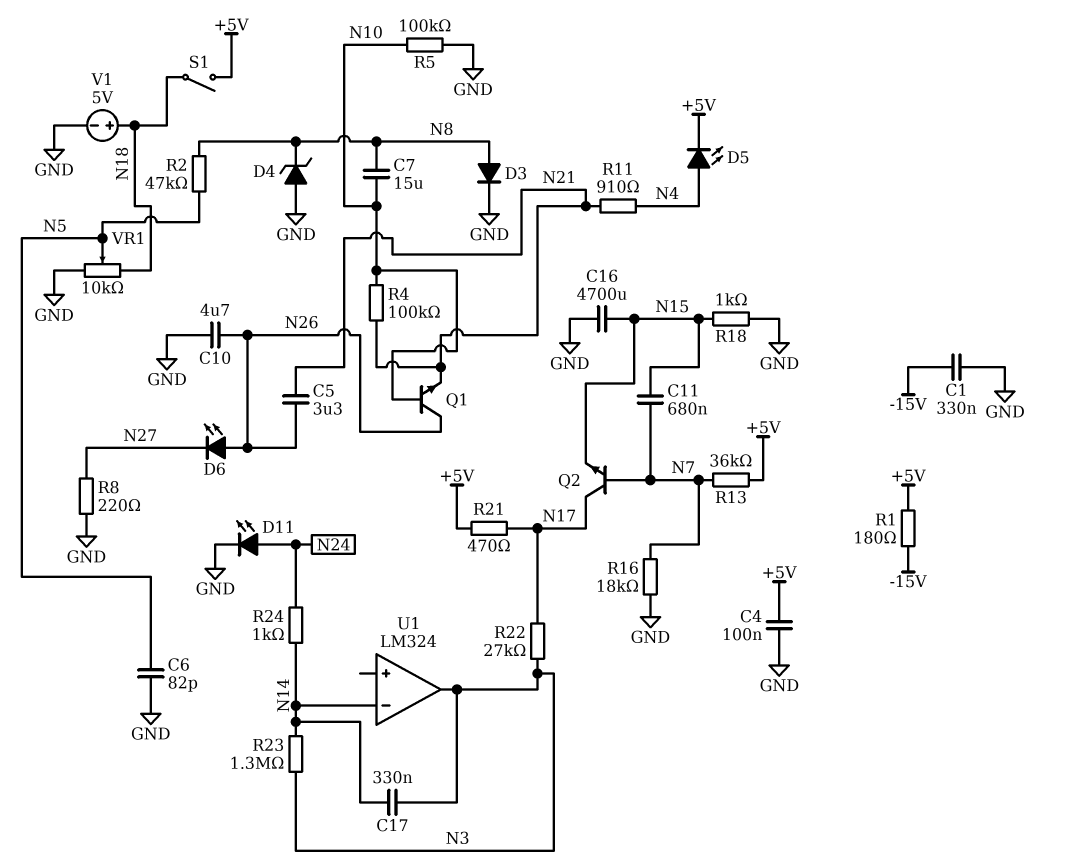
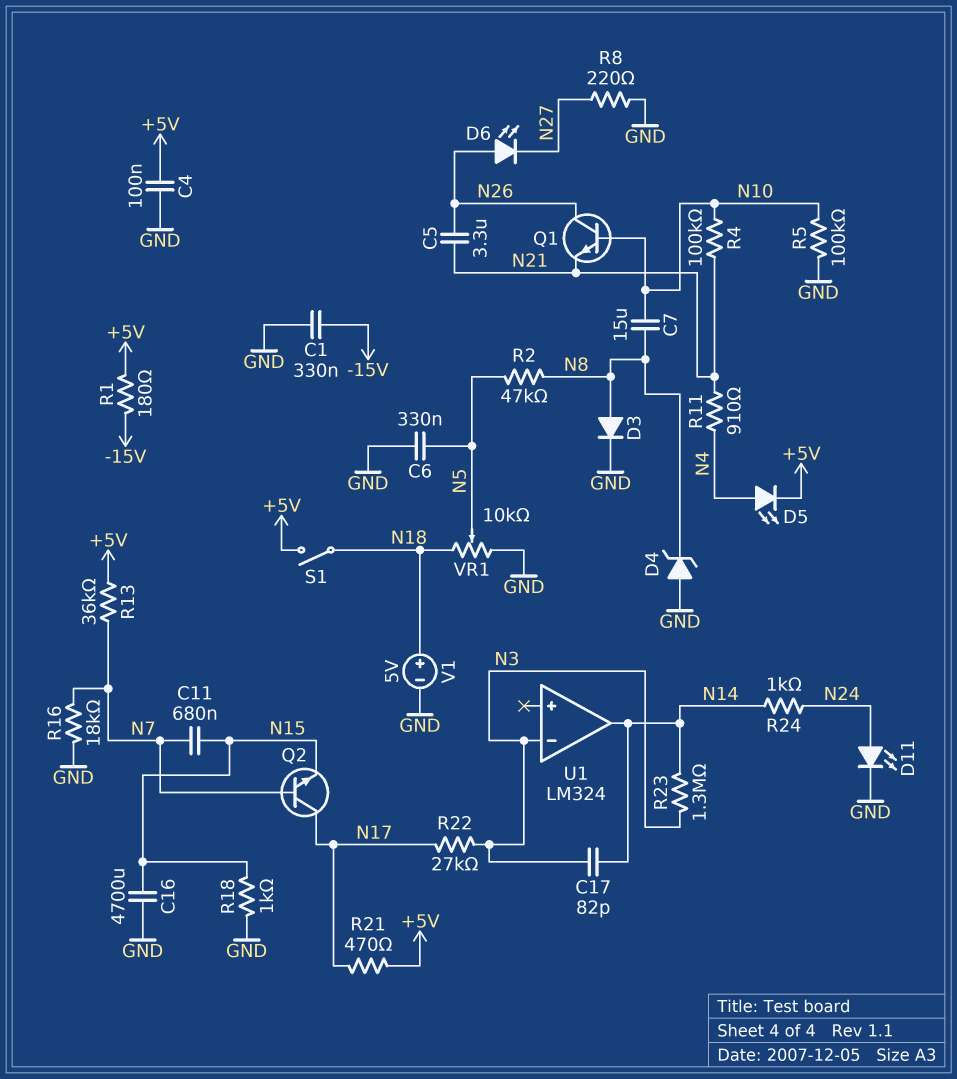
C6: 82pF (GND, N5) -> 330nF (GND, N5)
C10: 4.7uF (GND, N26) -> none
C17: 330nF (N3, N14) -> 82pF (N3, N14)
U1 pin in-: N14 -> N3
U1 pin out: N3 -> N14

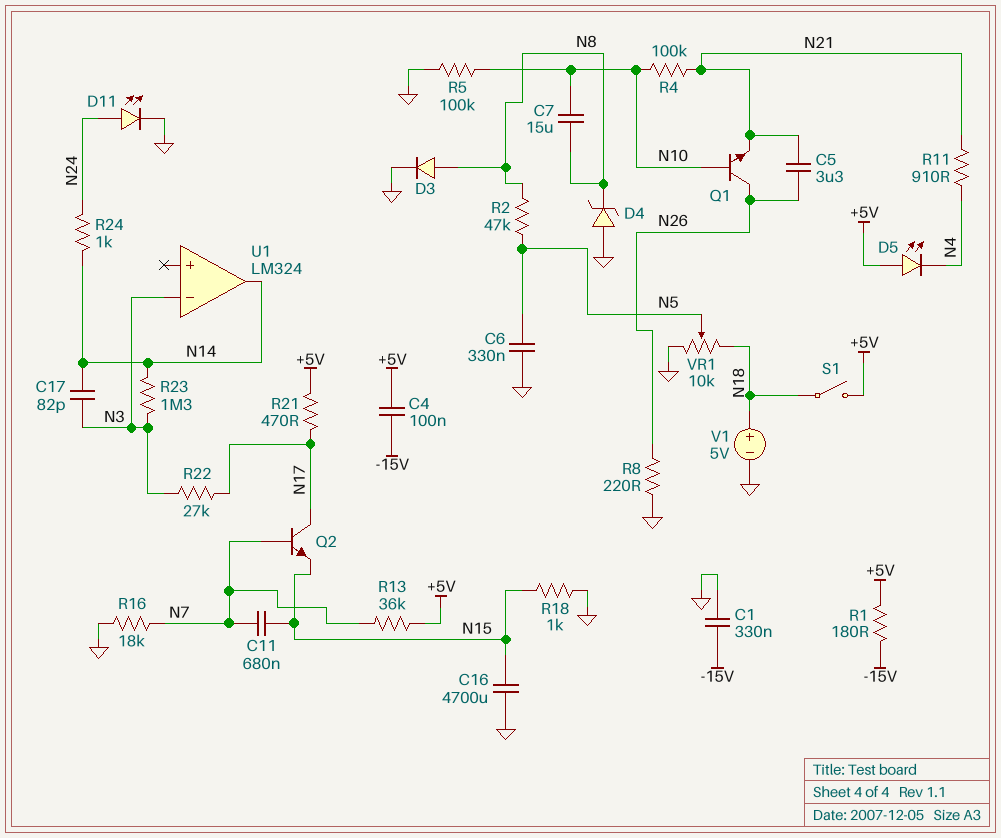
C4: 100nF (+5V, GND) -> 100nF (+5V, -15V)
D5: LED (A N4, K +5V) -> LED (A +5V, K N4)
D6: LED (A N26, K N27) -> none
R8: 220 (GND, N27) -> 220 (GND, N26)

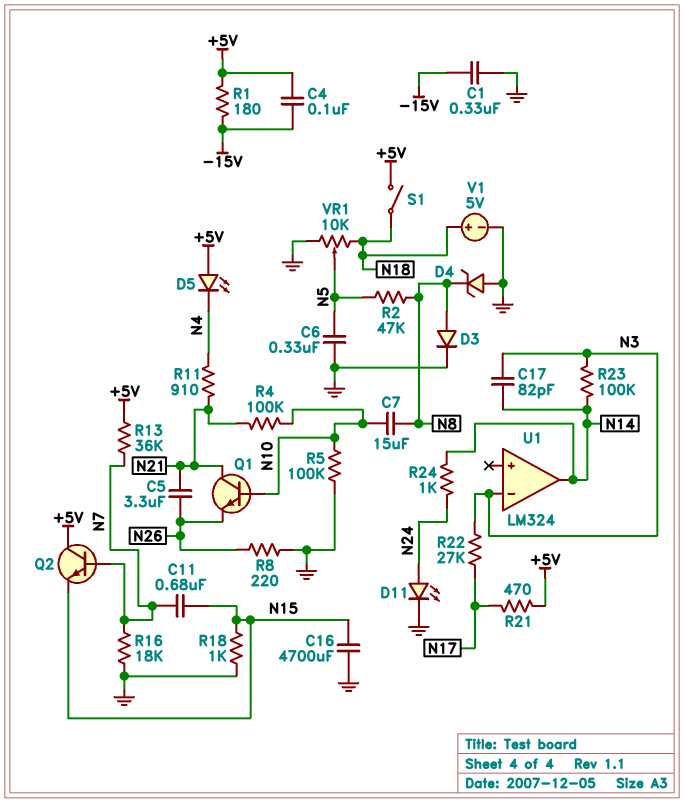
Q1: NPN (B N10, C N26, E N21) -> NPN (B N10, C N21, E N26)
Q2: NPN (B N7, C N17, E N15) -> NPN (B N7, C +5V, E N15)
R23: 1.3M (N3, N14) -> 100k (N3, N14)

